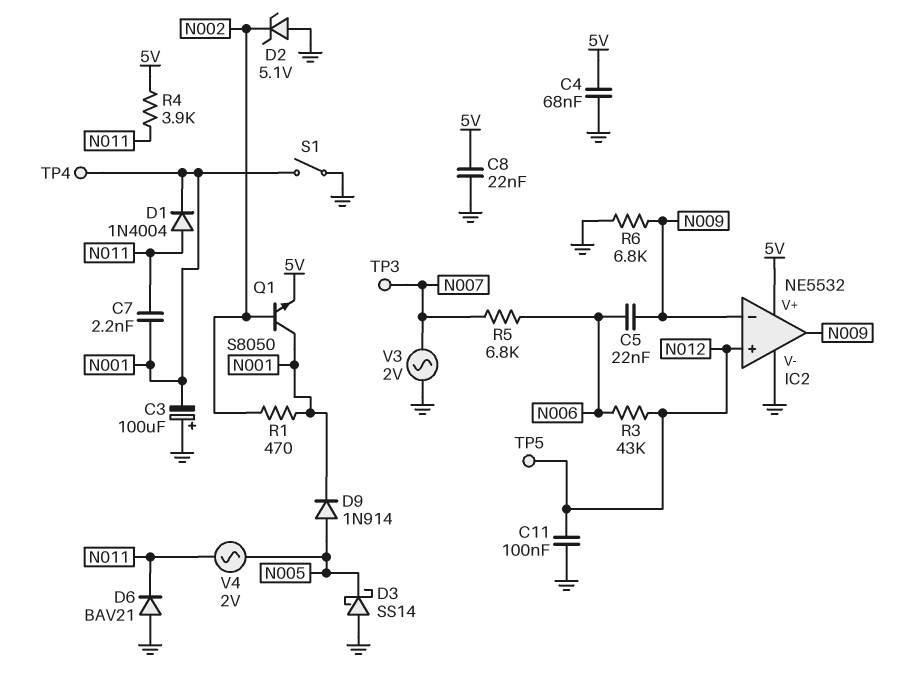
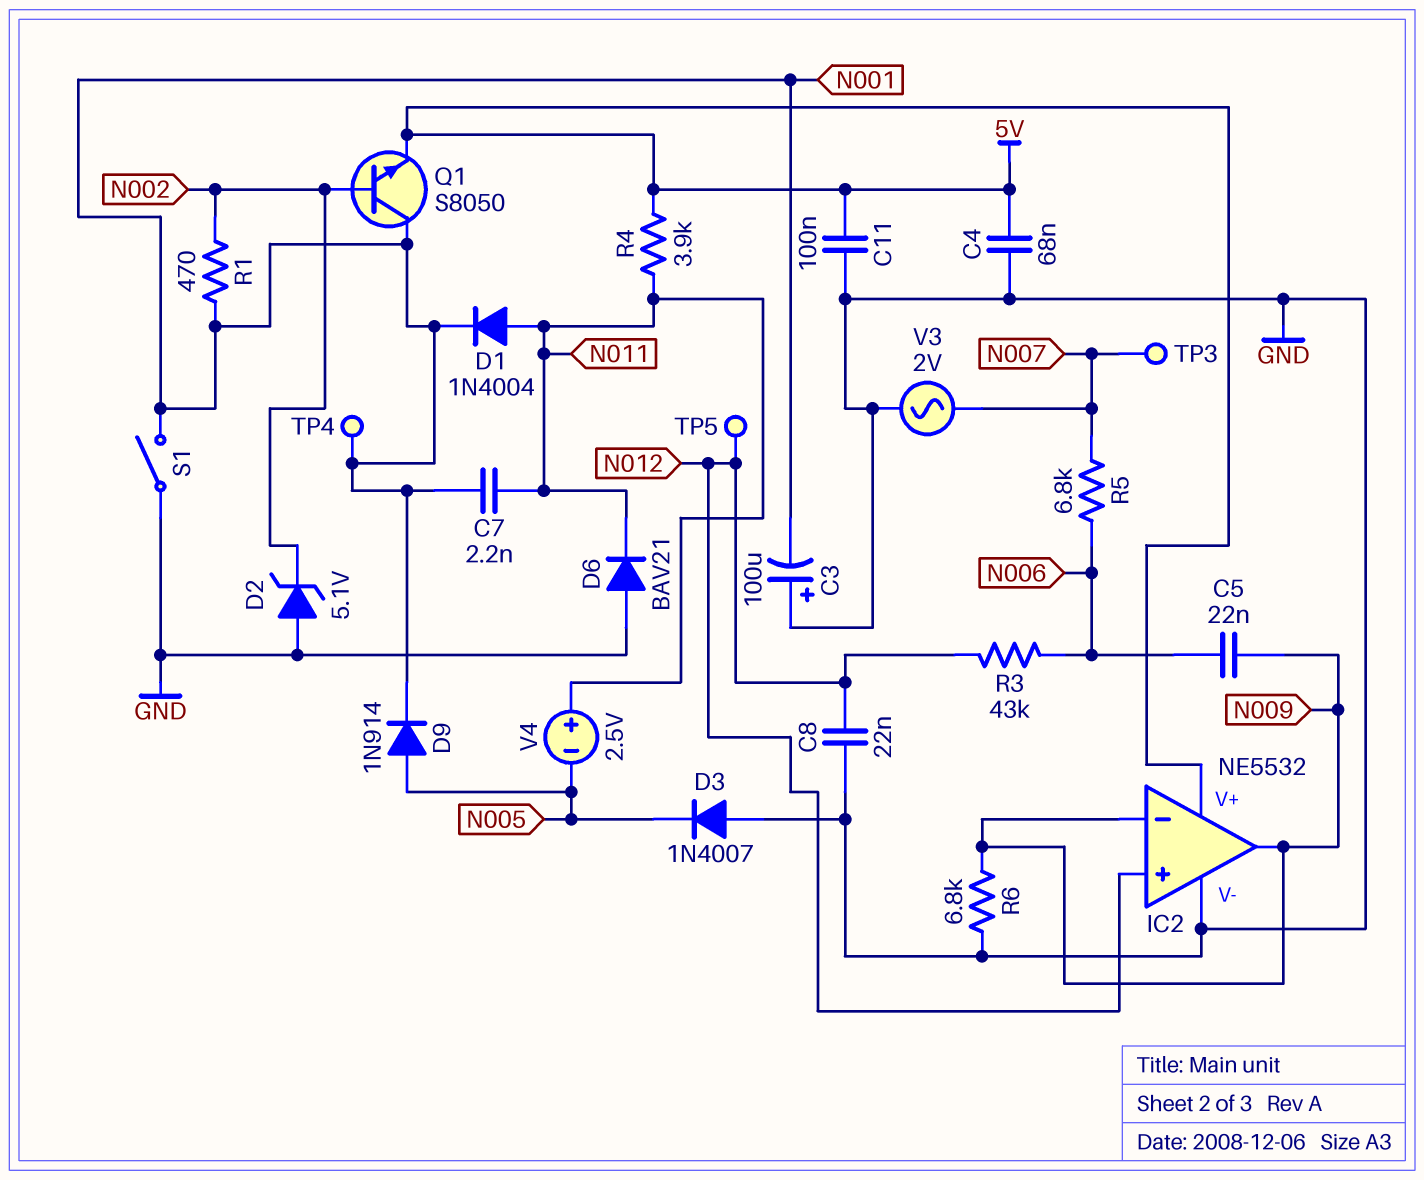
C8: 22nF (5V, GND) -> 22nF (GND, N012)
C11: 100nF (GND, N012) -> 100nF (5V, GND)
D3: schottky SS14 (A GND, K N005) -> diode 1N4007 (A GND, K N005)
V4: AC 2V (N005, N011) -> 2.5V (plus N011, minus N005)

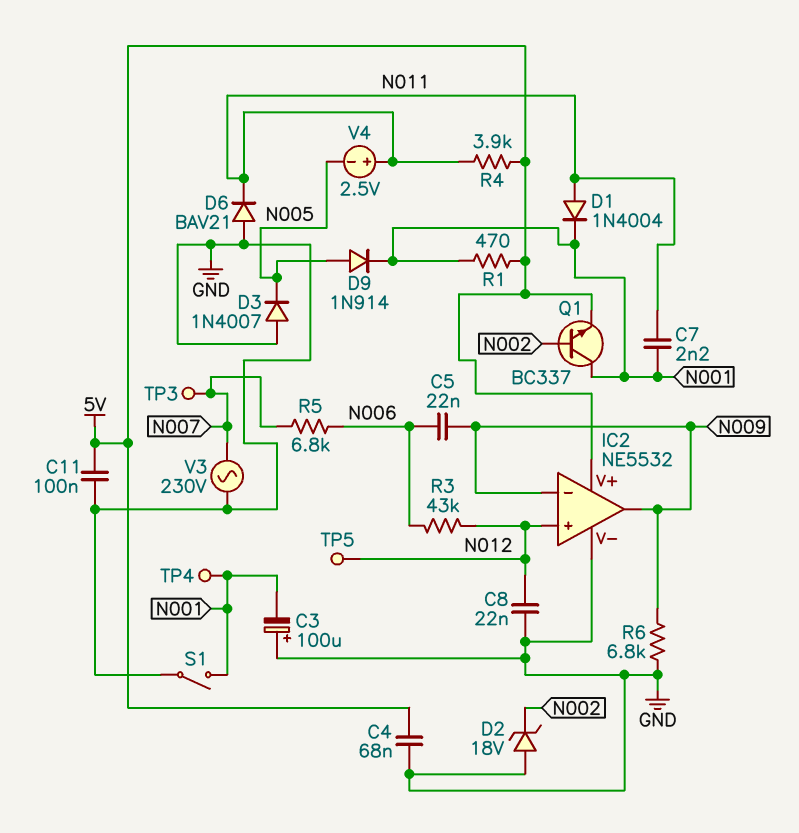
D2: zener 5.1V (A GND, K N002) -> zener 18V (A GND, K N002)
Q1: NPN S8050 (B N002, C N001, E 5V) -> NPN BC337 (B N002, C N001, E 5V)
R1: 470 (N001, N002) -> 470 (5V, N001)
V3: AC 2V (GND, N007) -> AC 230V (GND, N007)

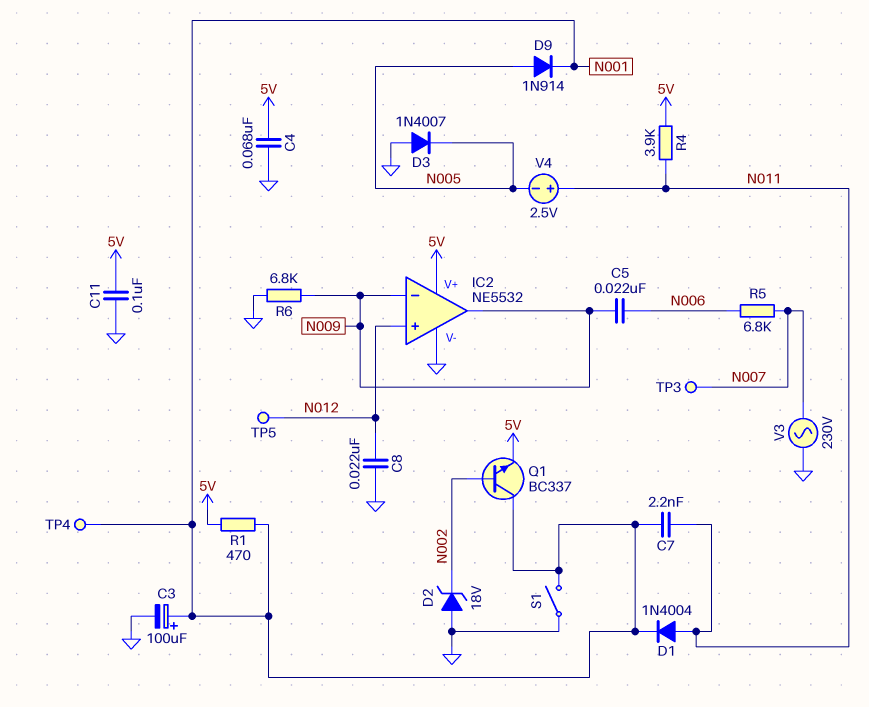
C3: 100uF (plus GND, minus N001) -> 100uF (plus N001, minus GND)
D6: diode BAV21 (A GND, K N011) -> none
R3: 43k (N006, N012) -> none

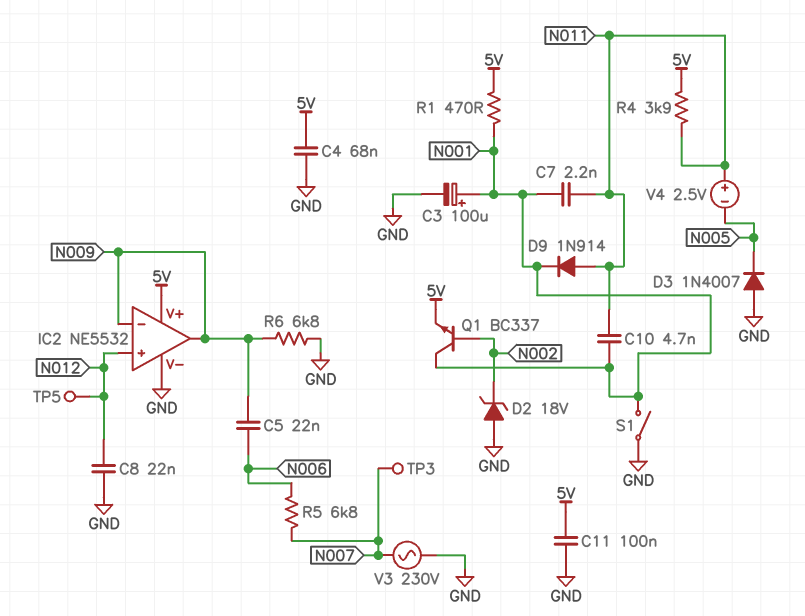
C10: none -> 4.7nF (N001, N011)
D1: diode 1N4004 (A N011, K N001) -> none
D9: diode 1N914 (A N005, K N001) -> diode 1N914 (A N011, K N001)
TP4: test point (N001) -> none

